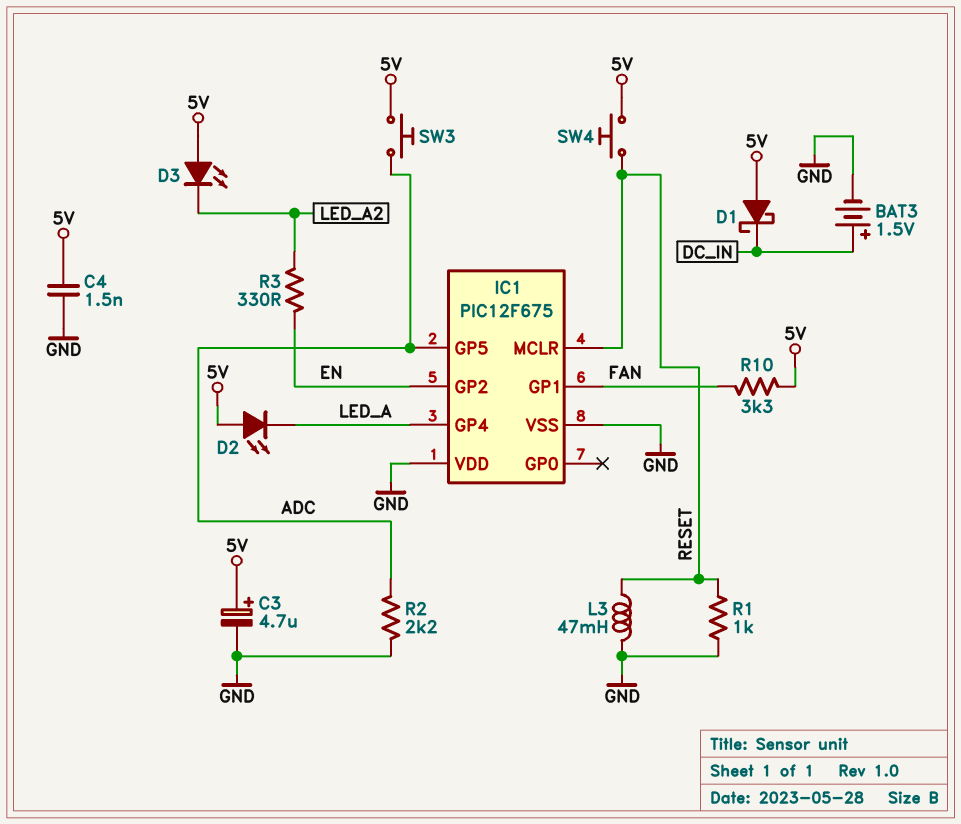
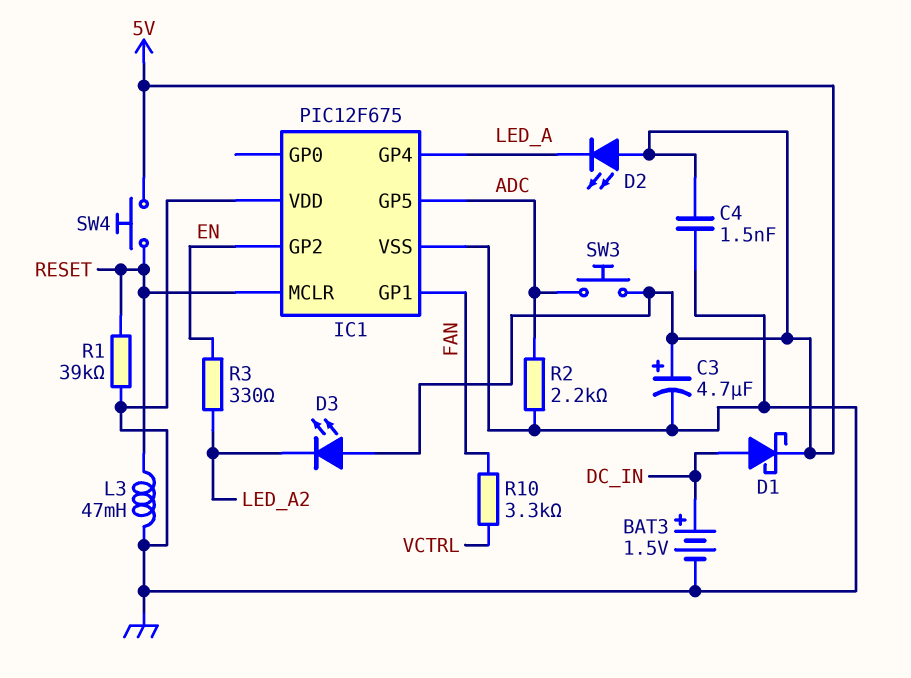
D1: schottky (A 5V, K DC_IN) -> schottky (A DC_IN, K 5V)
R1: 1k (GND, RESET) -> 39k (GND, RESET)
R10: 3.3k (5V, FAN) -> 3.3k (FAN, VCTRL)

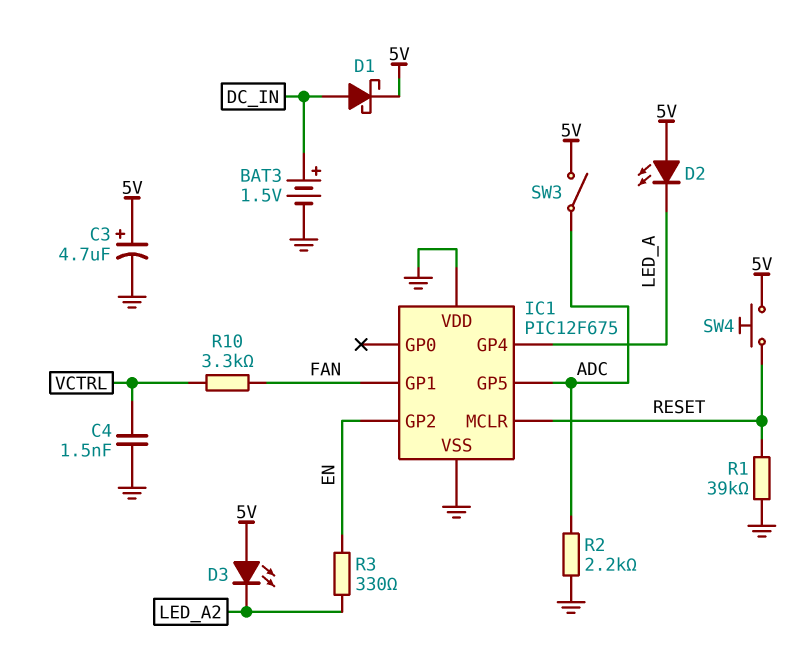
C4: 1.5nF (5V, GND) -> 1.5nF (GND, VCTRL)
L3: 47mH (GND, RESET) -> none
SW3: button (5V, ADC) -> switch (5V, ADC)

